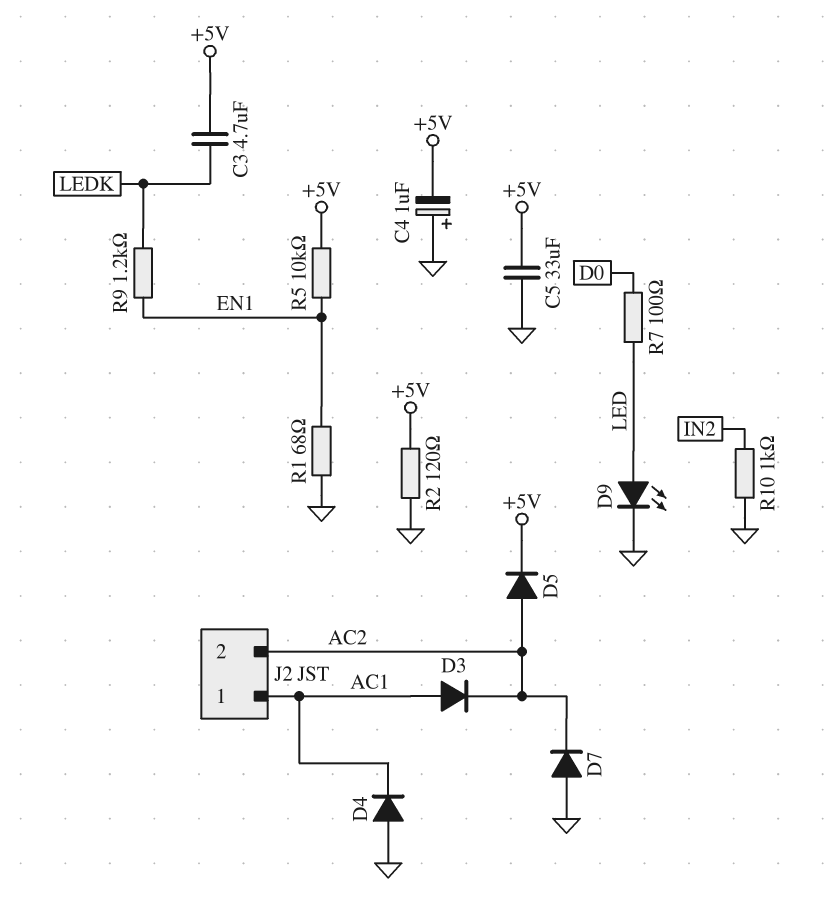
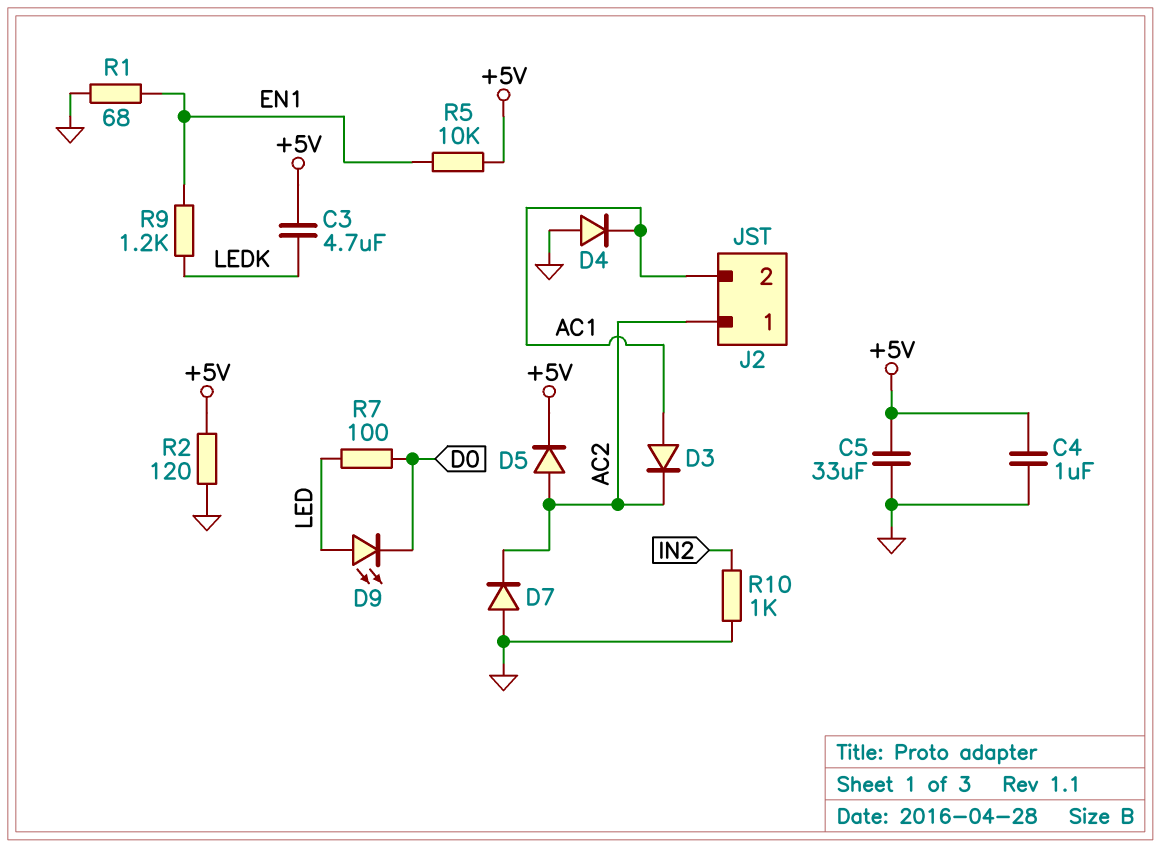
C4: 1uF (plus GND, minus +5V) -> 1uF (+5V, GND)
D9: LED (A LED, K GND) -> LED (A LED, K D0)
J2 pin 1: AC1 -> AC2
J2 pin 2: AC2 -> AC1

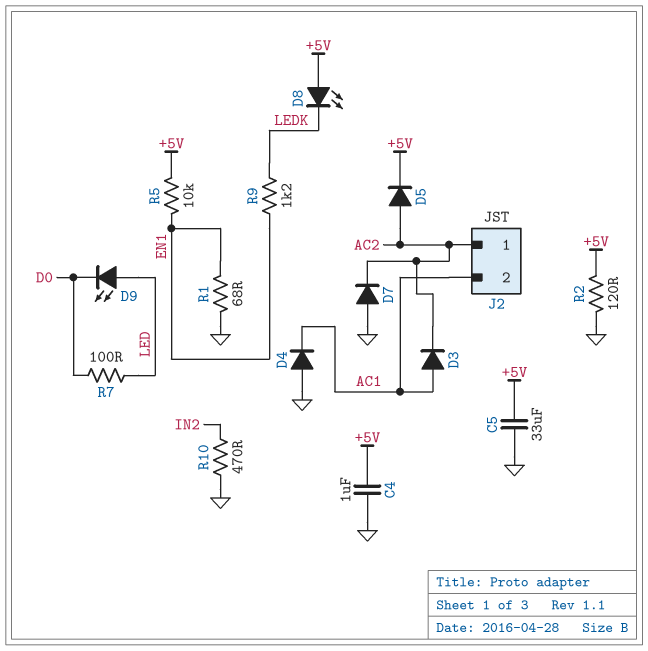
C3: 4.7uF (+5V, LEDK) -> none
D8: none -> LED (A +5V, K LEDK)
R10: 1k (GND, IN2) -> 470 (GND, IN2)

